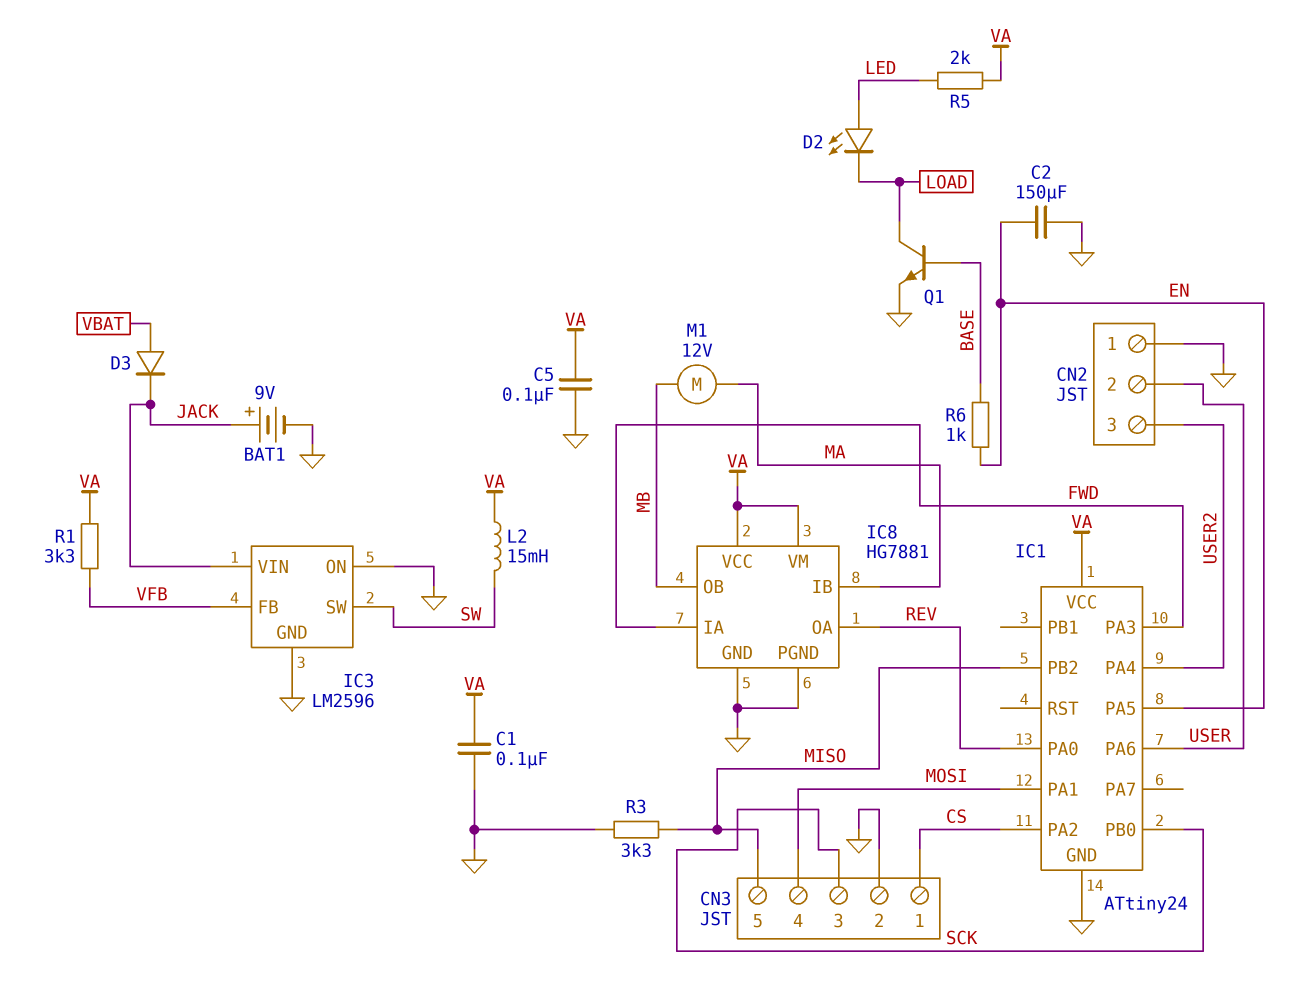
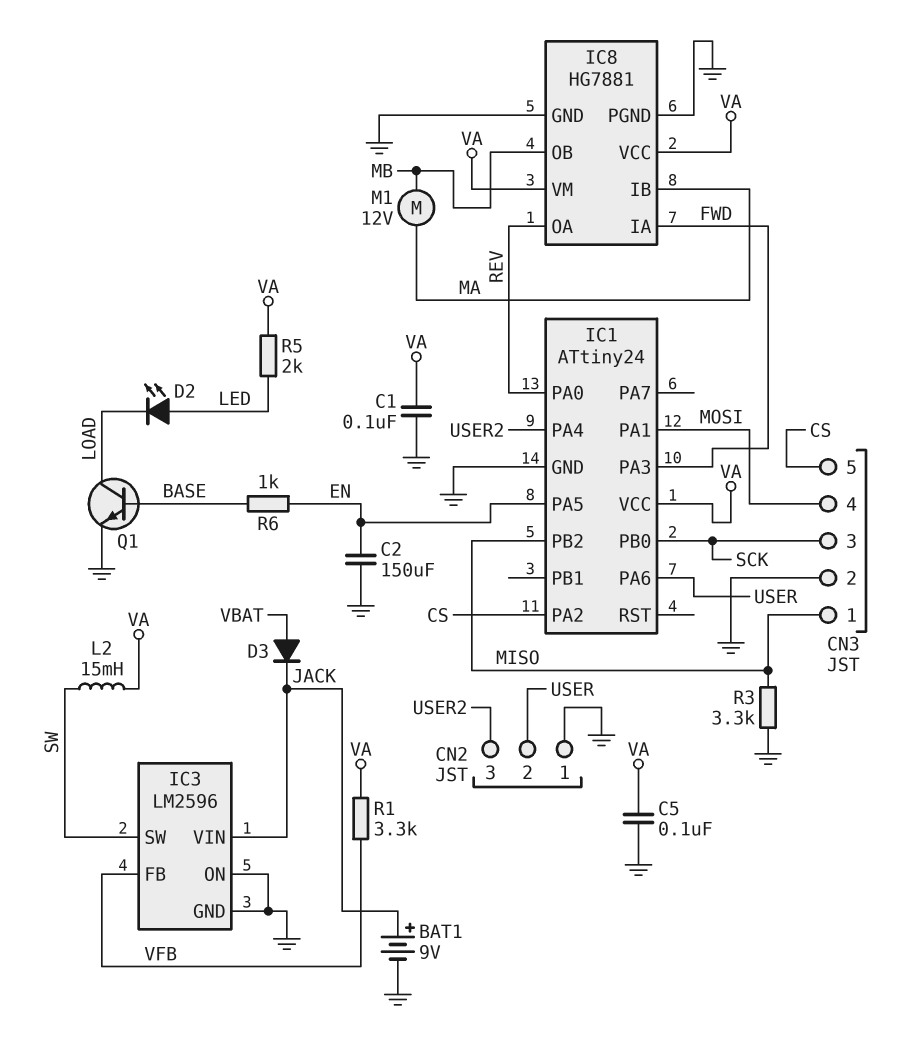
CN3 pin 1: CS -> MISO
CN3 pin 5: MISO -> CS

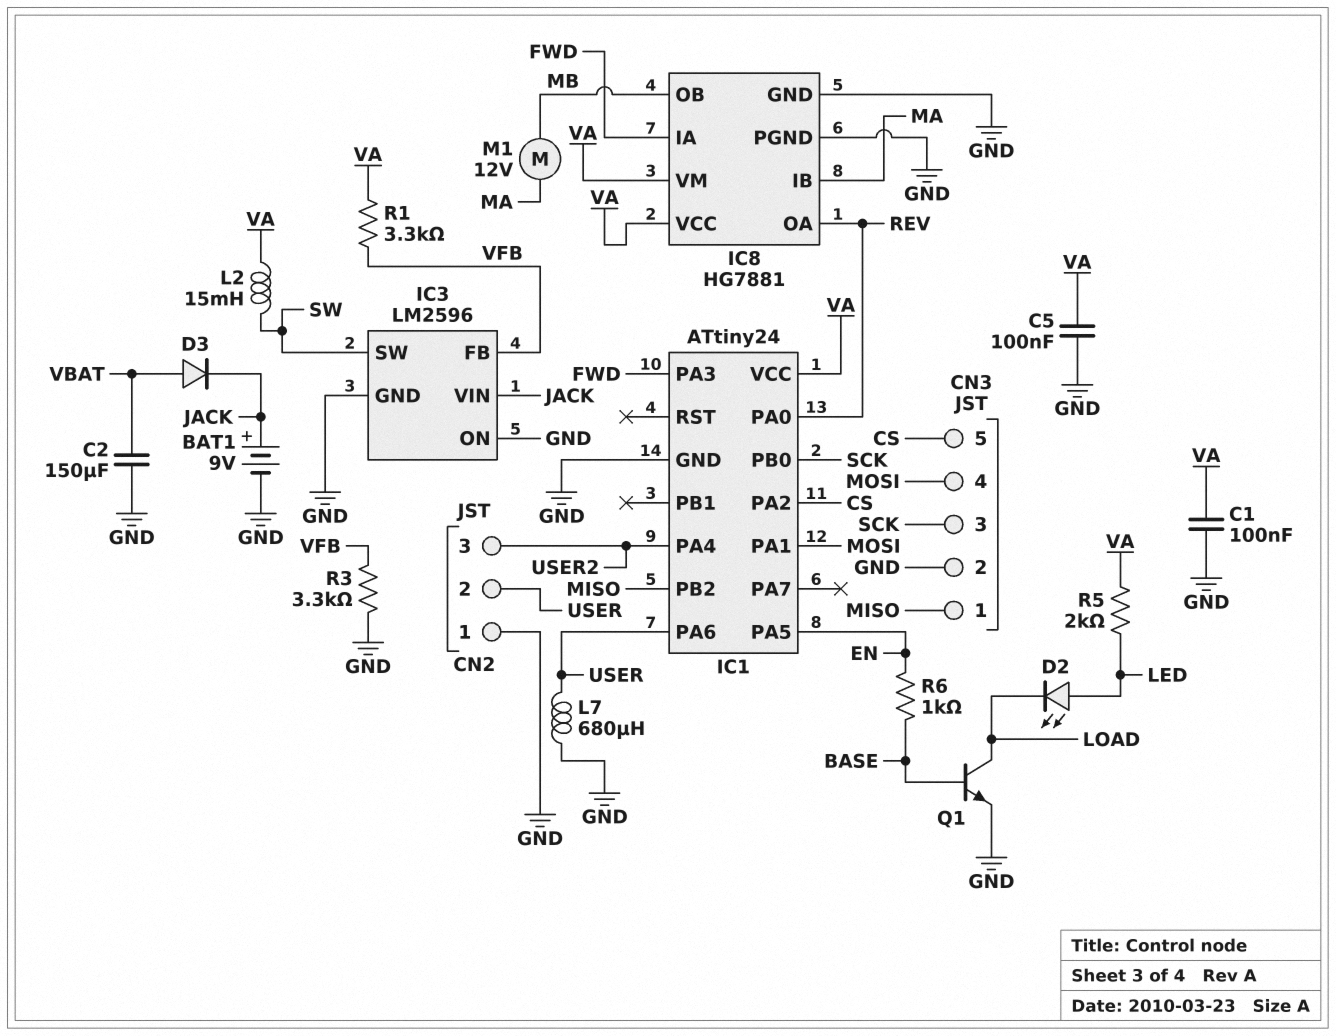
C2: 150uF (EN, GND) -> 150uF (GND, VBAT)
L7: none -> 680uH (GND, USER)
R3: 3.3k (GND, MISO) -> 3.3k (GND, VFB)

